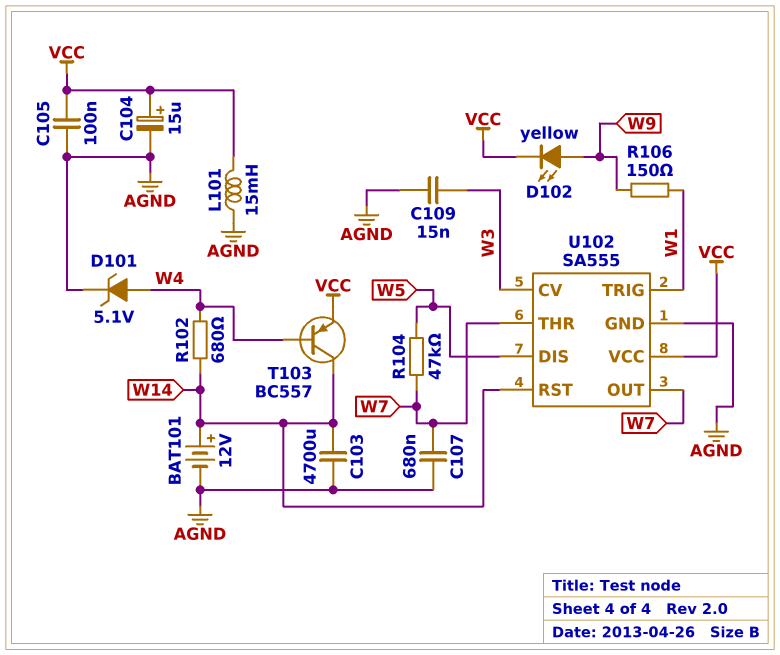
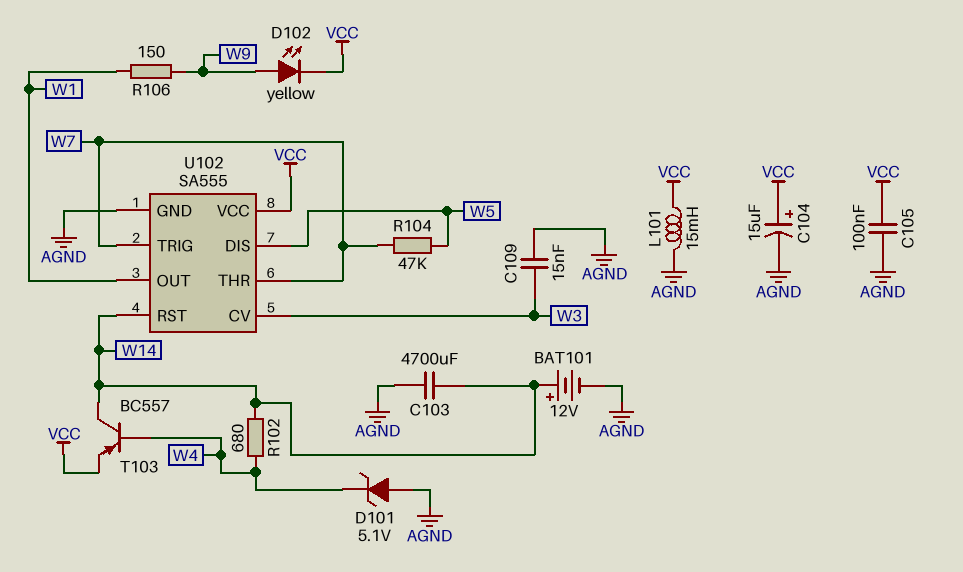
C107: 680nF (AGND, W7) -> none
D101: zener 5.1V (A W4, K AGND) -> zener 5.1V (A AGND, K W4)
U102 pin OUT: W7 -> W1
U102 pin TRIG: W1 -> W7

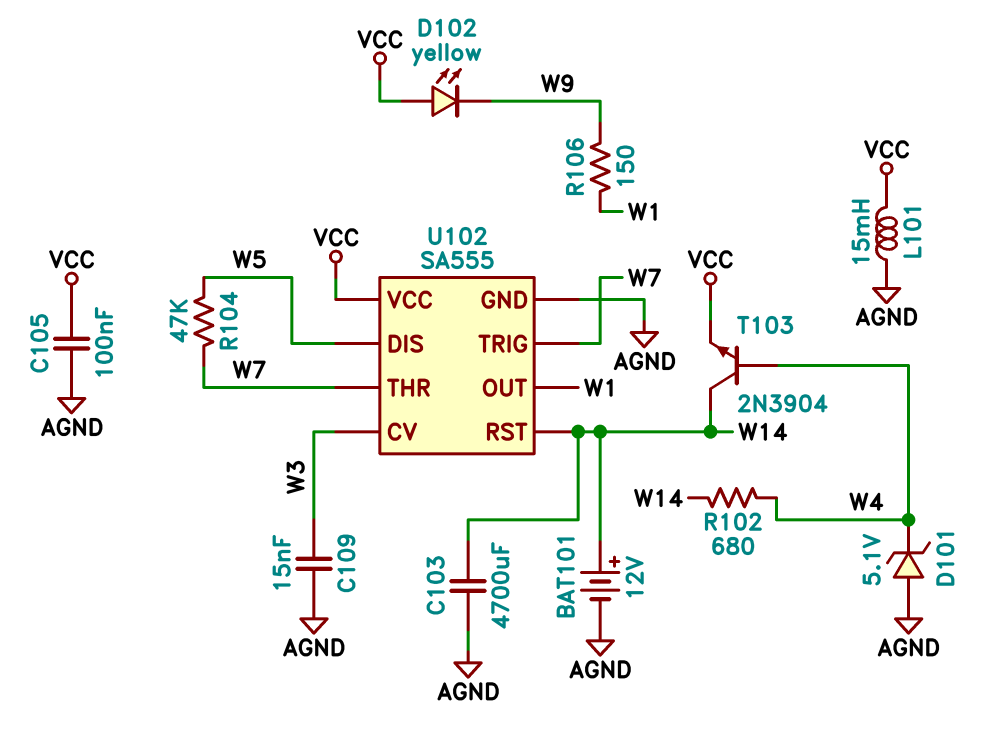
C104: 15uF (plus VCC, minus AGND) -> none
D102: LED yellow (A W9, K VCC) -> LED yellow (A VCC, K W9)
T103: PNP BC557 (B W4, C W14, E VCC) -> NPN 2N3904 (B W4, C W14, E VCC)

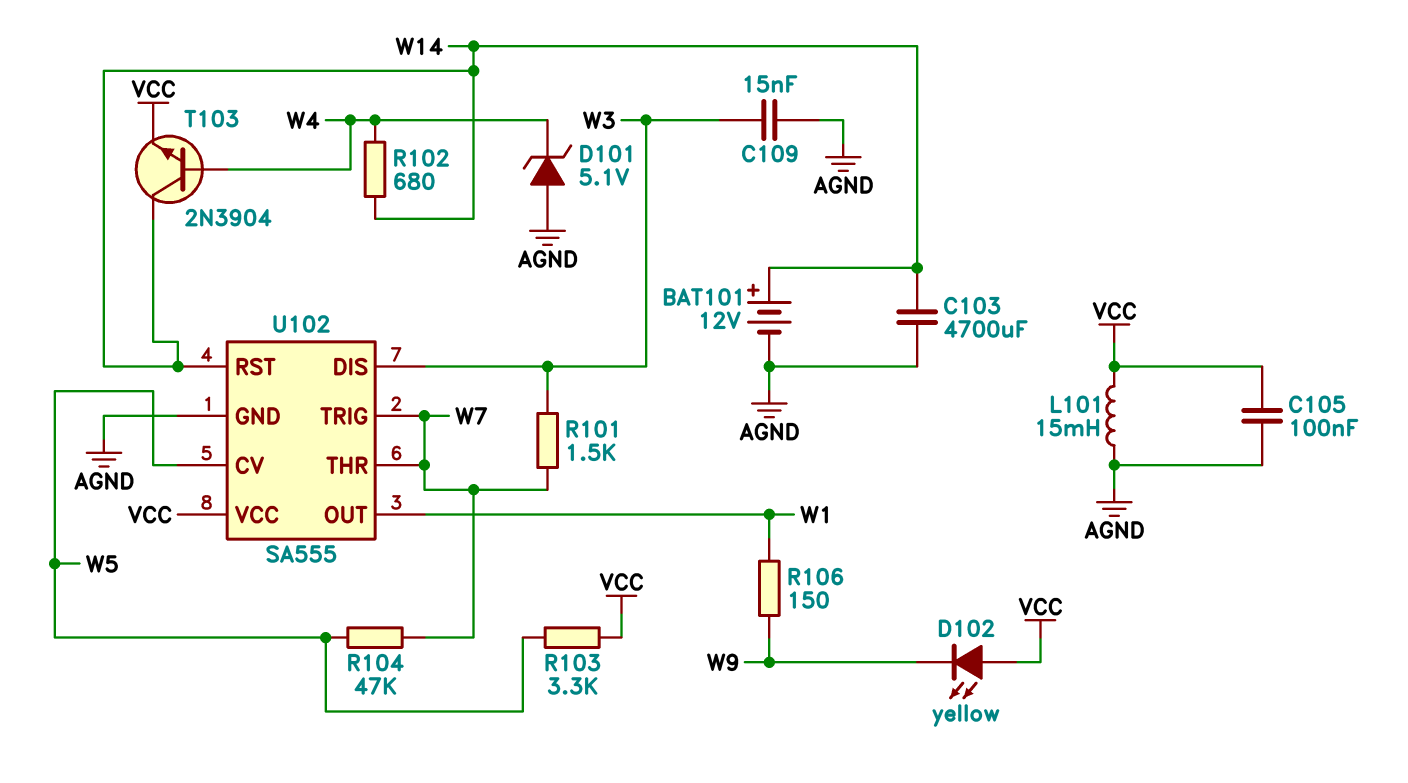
R101: none -> 1.5k (W3, W7)
R103: none -> 3.3k (VCC, W5)
U102 pin CV: W3 -> W5
U102 pin DIS: W5 -> W3

